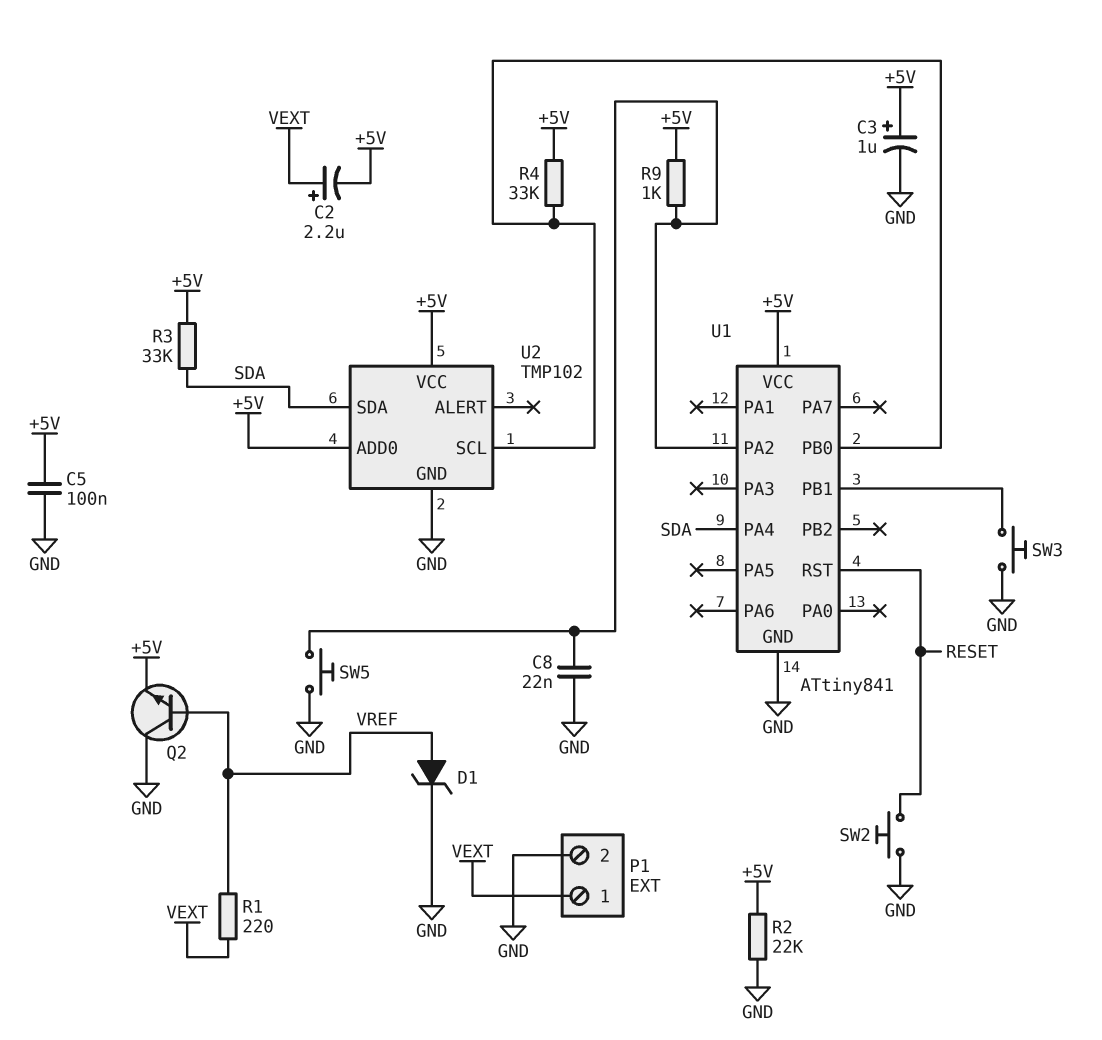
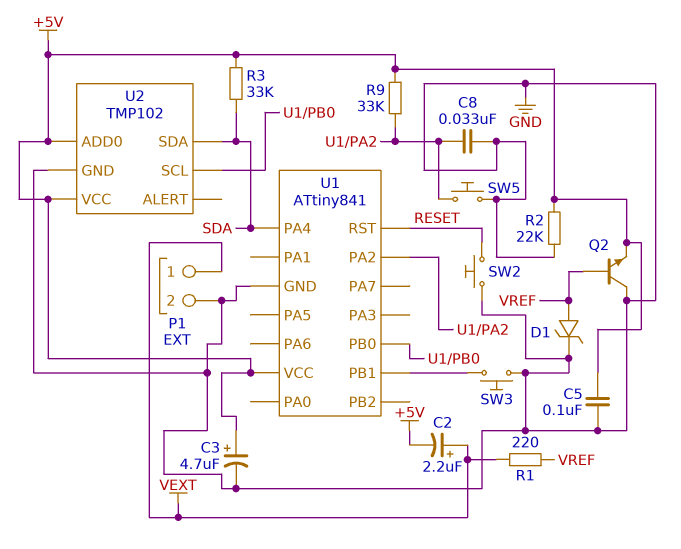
C3: 1uF (plus +5V, minus GND) -> 4.7uF (plus +5V, minus GND)
C8: 22nF (GND, U1/PA2) -> 33nF (GND, U1/PA2)
R4: 33k (+5V, U1/PB0) -> none
R9: 1k (+5V, U1/PA2) -> 33k (+5V, U1/PA2)

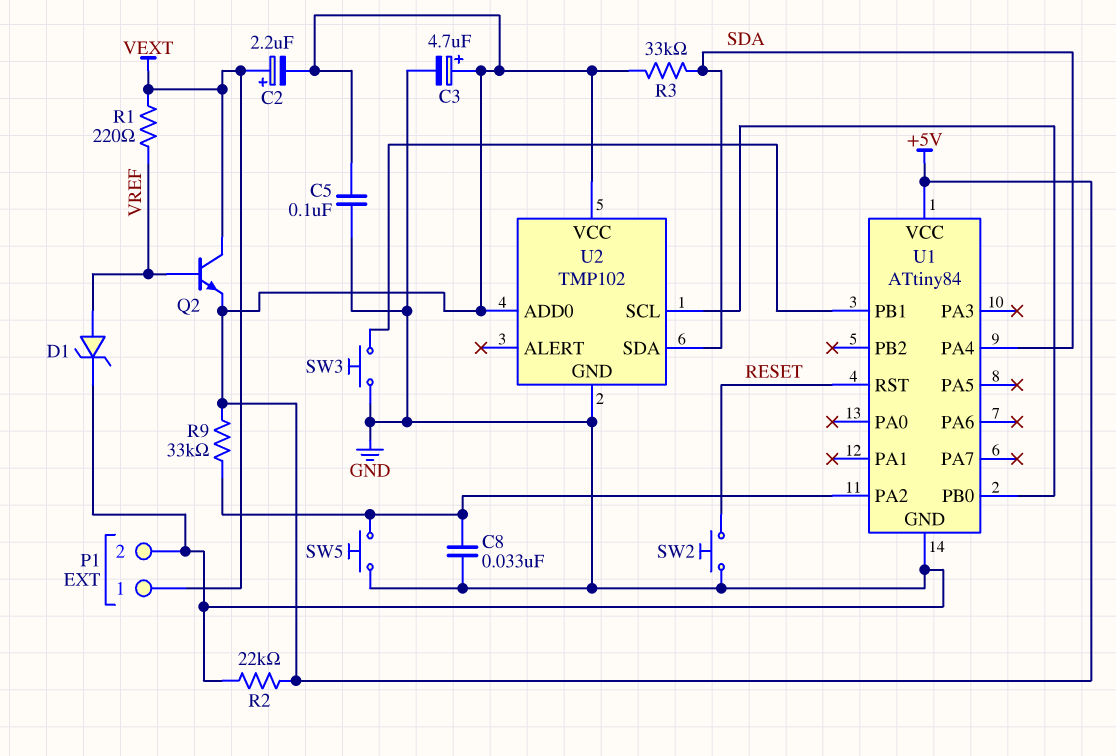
Q2: NPN (B VREF, C GND, E +5V) -> NPN (B VREF, C VEXT, E +5V)
U1: ATtiny841 -> ATtiny84

